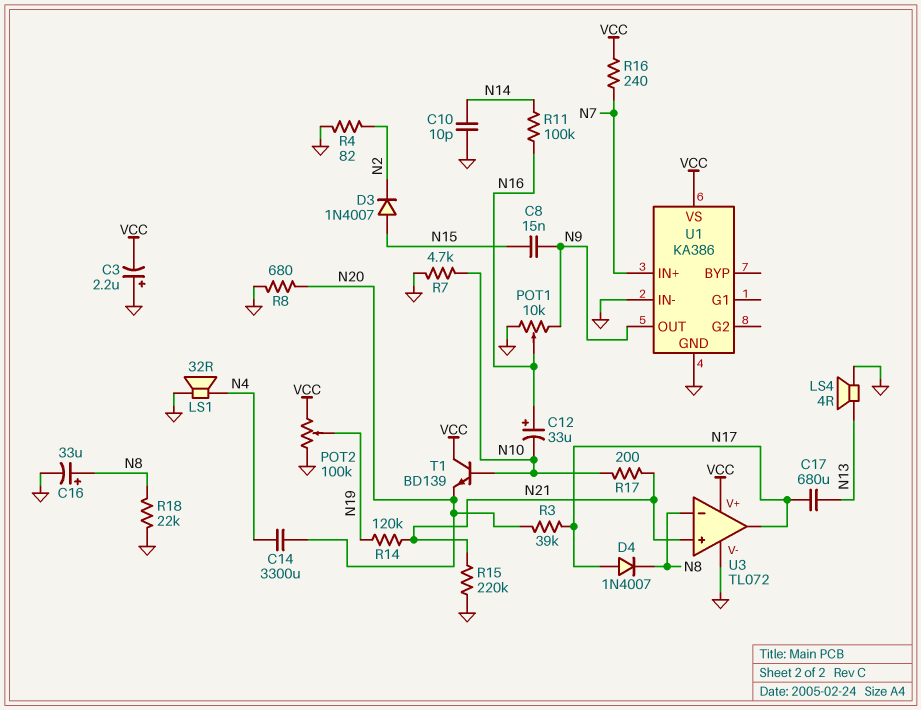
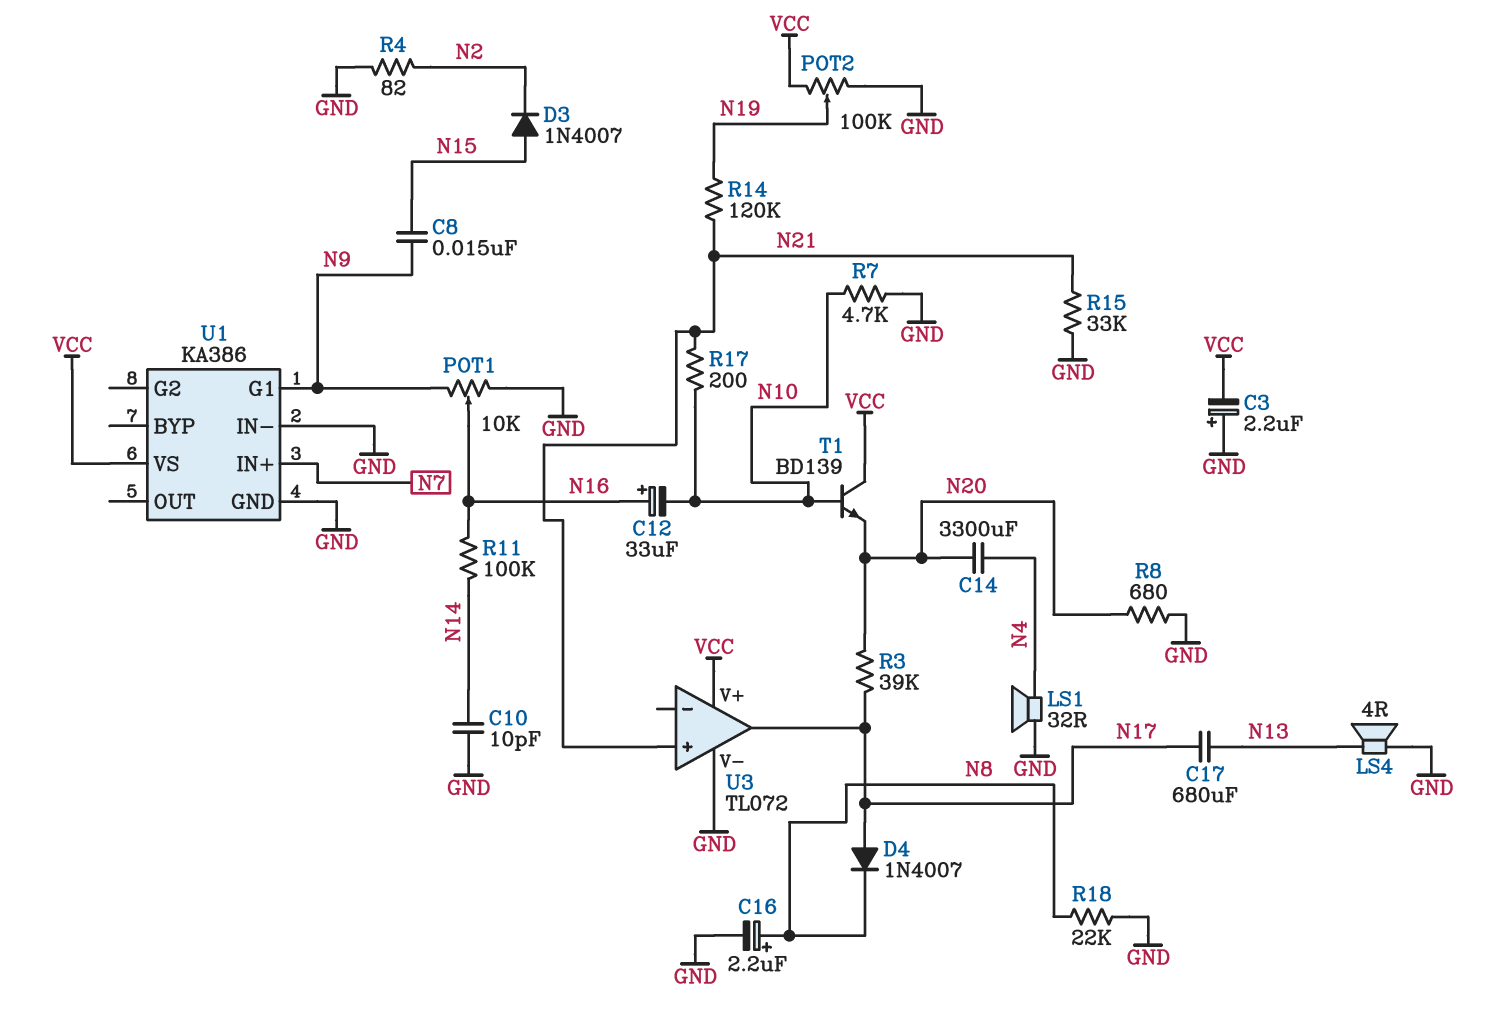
C16: 33uF (plus N8, minus GND) -> 2.2uF (plus N8, minus GND)
R15: 220k (GND, N21) -> 33k (GND, N21)
R16: 240 (N7, VCC) -> none
U1 pin G1: none -> N9
U1 pin OUT: N9 -> none
U3 pin in-: N8 -> none

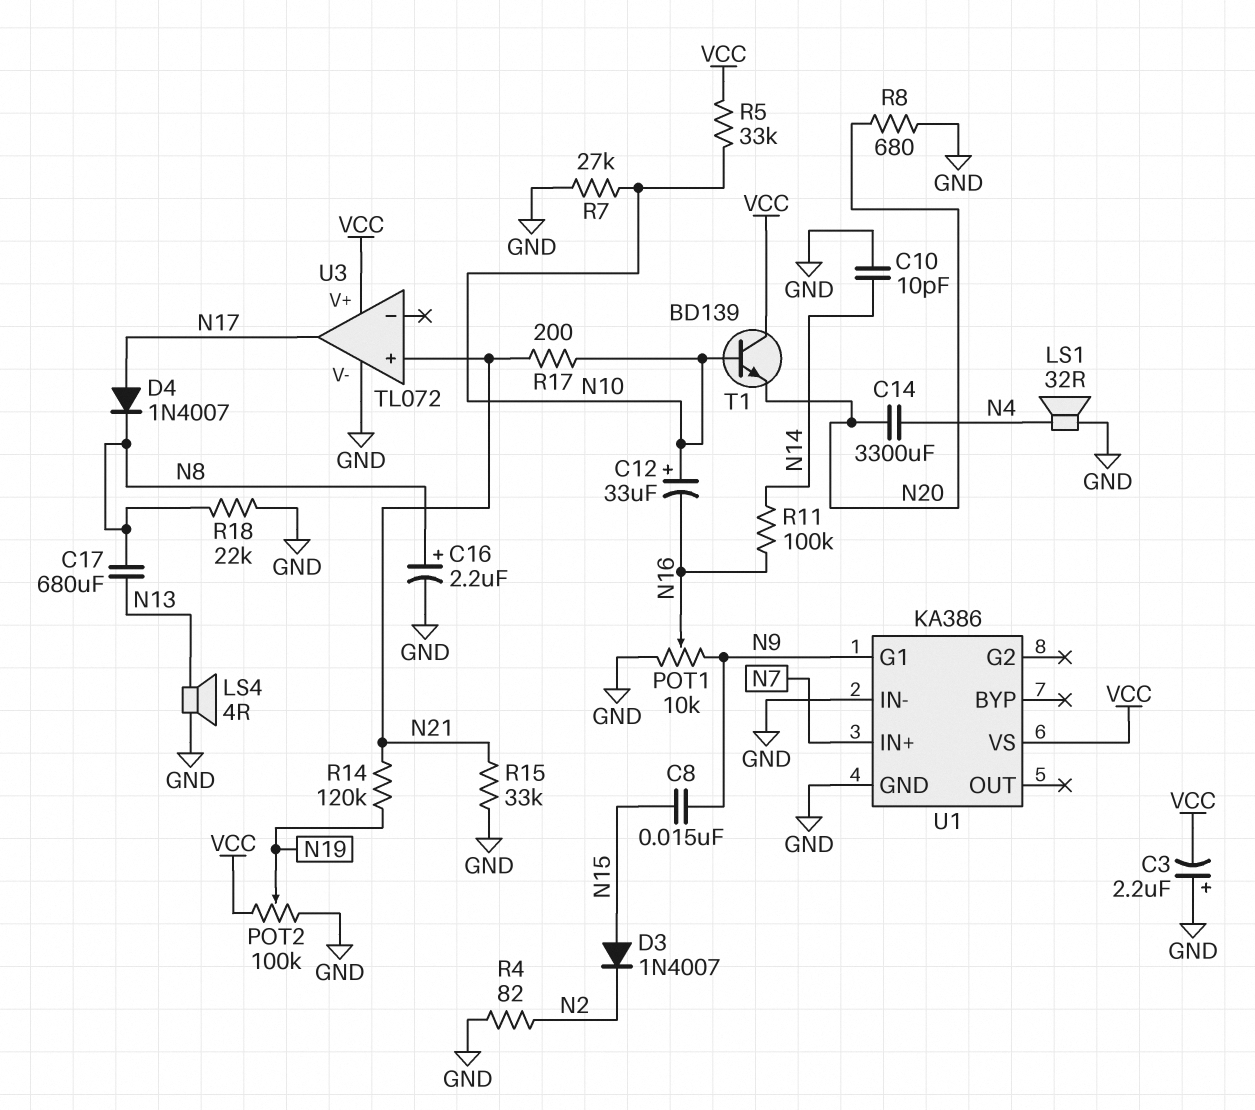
C12: 33uF (plus N16, minus N10) -> 33uF (plus N10, minus N16)
C17: 680uF (N13, N17) -> 680uF (N8, N13)
R3: 39k (N17, N20) -> none
R5: none -> 33k (N10, VCC)
R7: 4.7k (GND, N10) -> 27k (GND, N10)

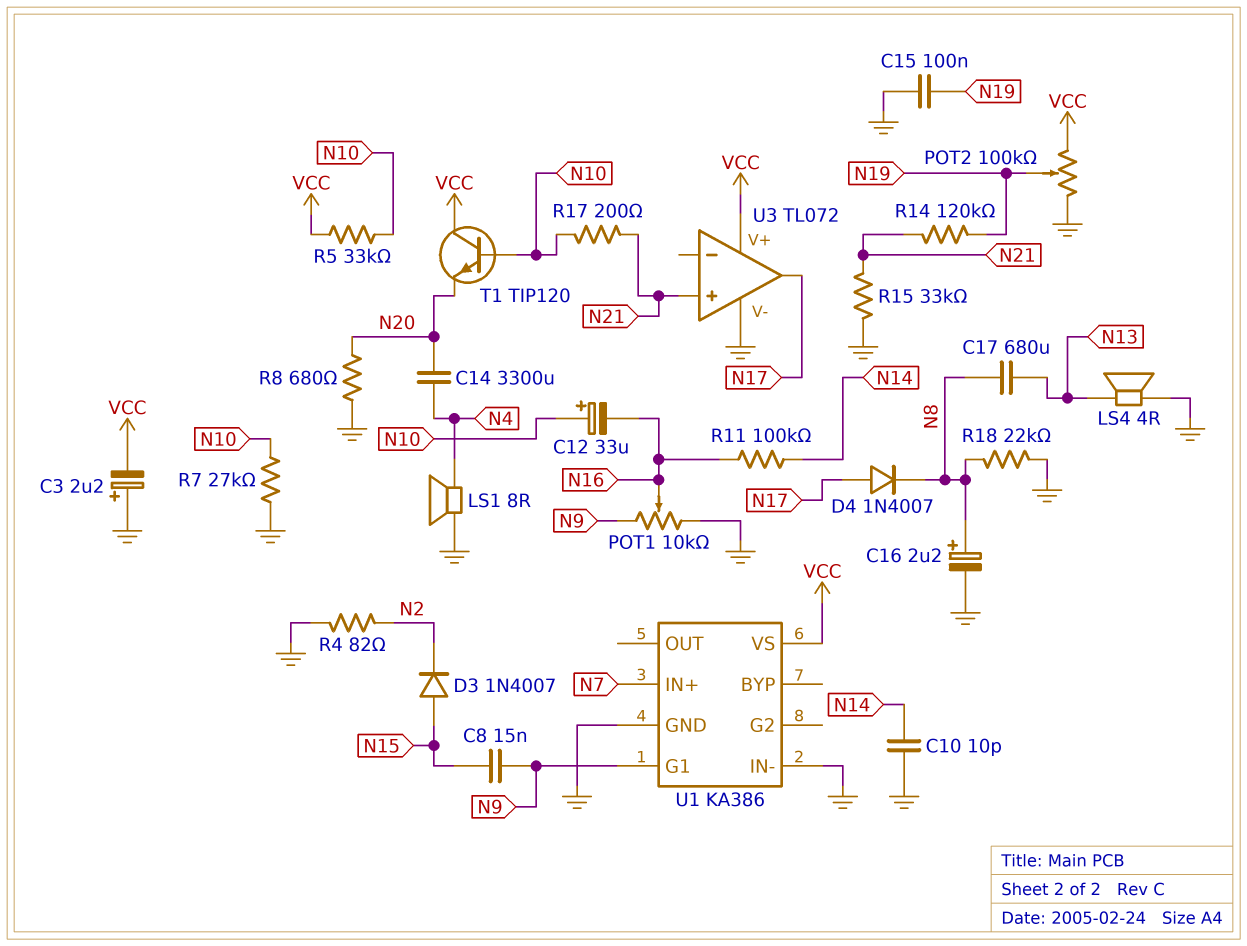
C15: none -> 100nF (GND, N19)
LS1: speaker 32R (GND, N4) -> speaker 8R (GND, N4)
T1: NPN BD139 (B N10, C VCC, E N20) -> NPN TIP120 (B N10, C VCC, E N20)

